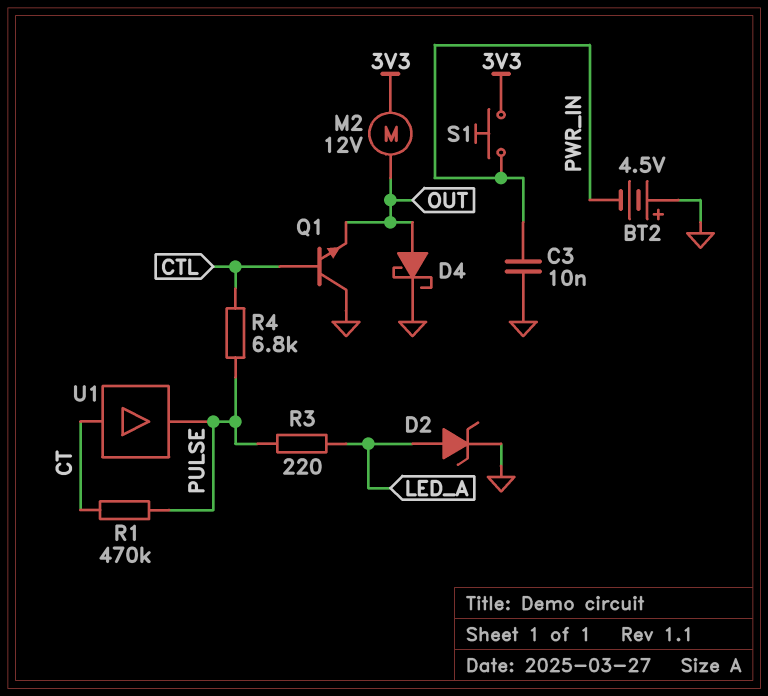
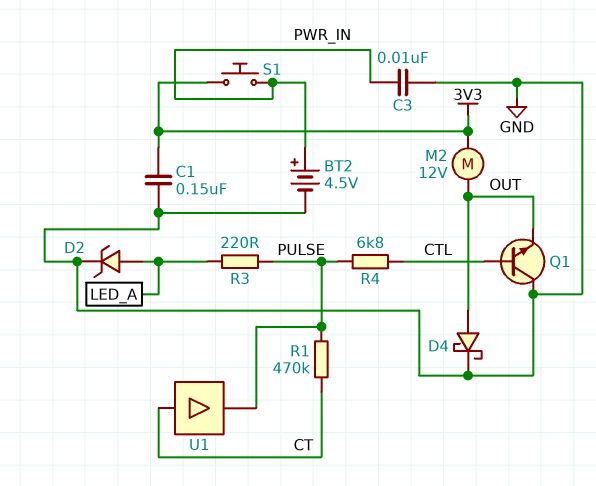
BT2: 4.5V (plus GND, minus PWR_IN) -> 4.5V (plus PWR_IN, minus GND)
C1: none -> 150nF (3V3, GND)

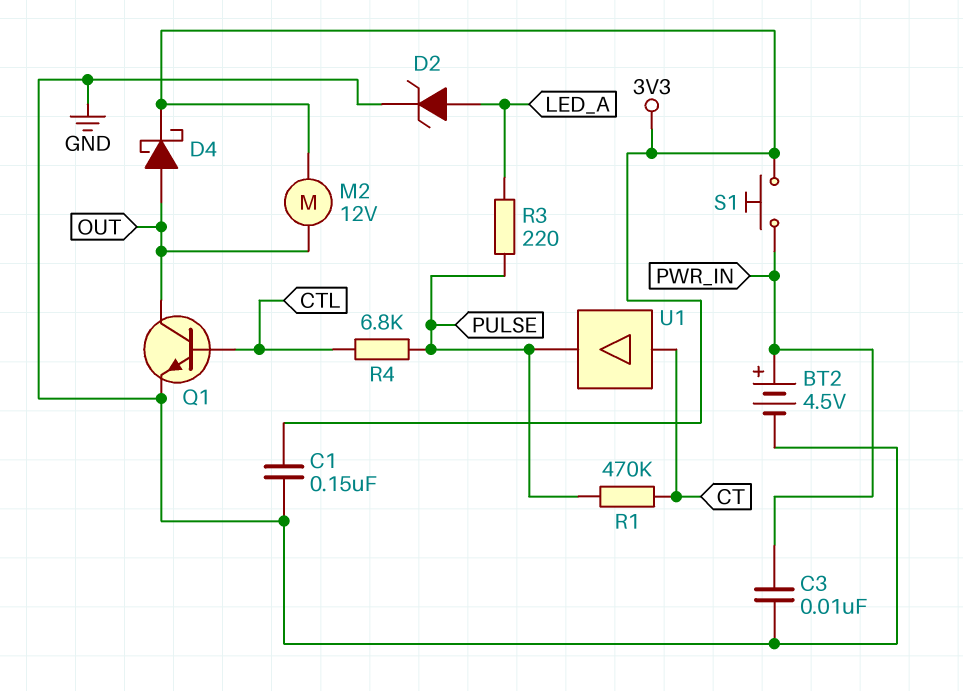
D4: schottky (A OUT, K GND) -> schottky (A OUT, K 3V3)
Q1: NPN (B CTL, C GND, E OUT) -> NPN (B CTL, C OUT, E GND)

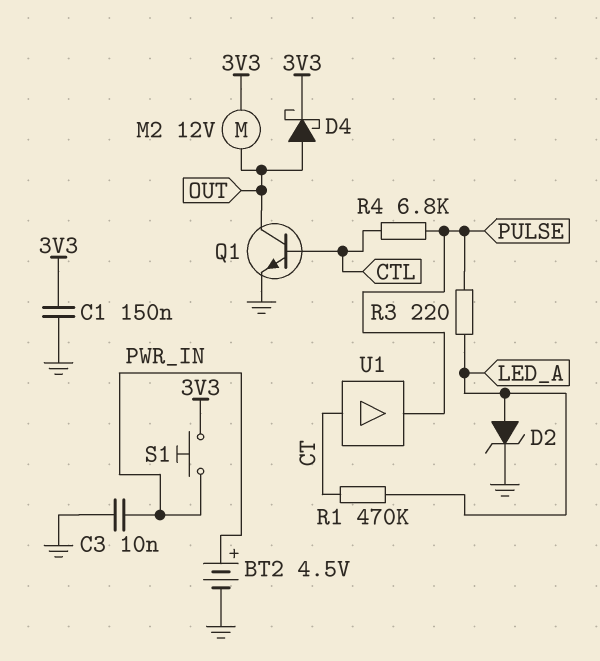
R1: 470k (CT, PULSE) -> 470k (CT, LED_A)

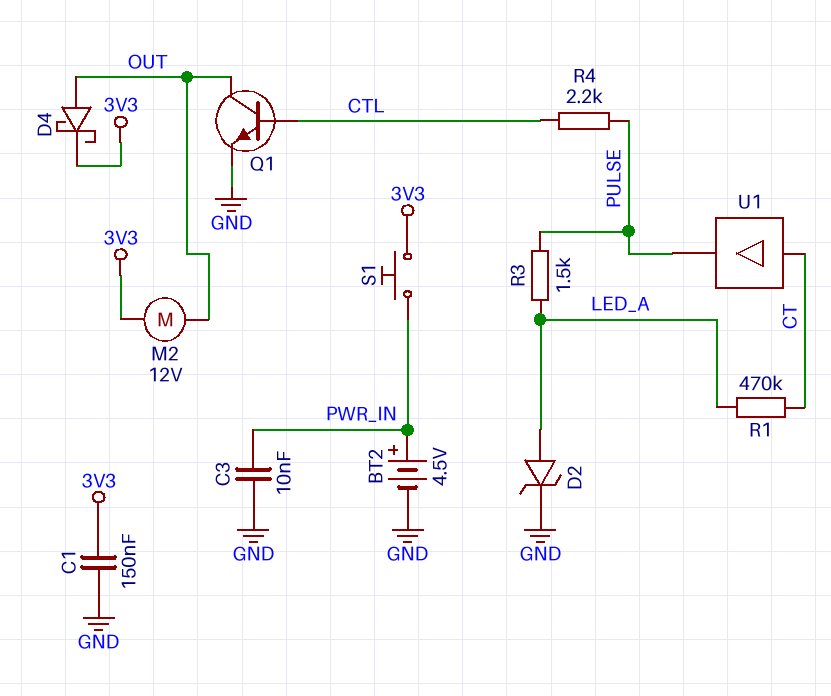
R3: 220 (LED_A, PULSE) -> 1.5k (LED_A, PULSE)
R4: 6.8k (CTL, PULSE) -> 2.2k (CTL, PULSE)

